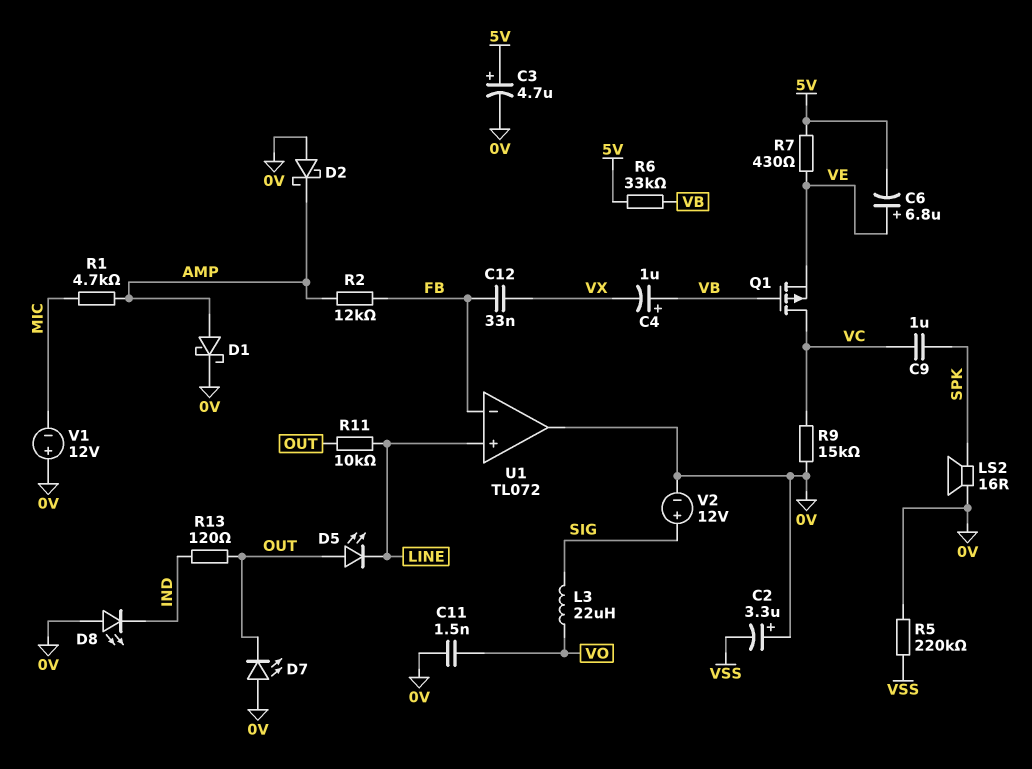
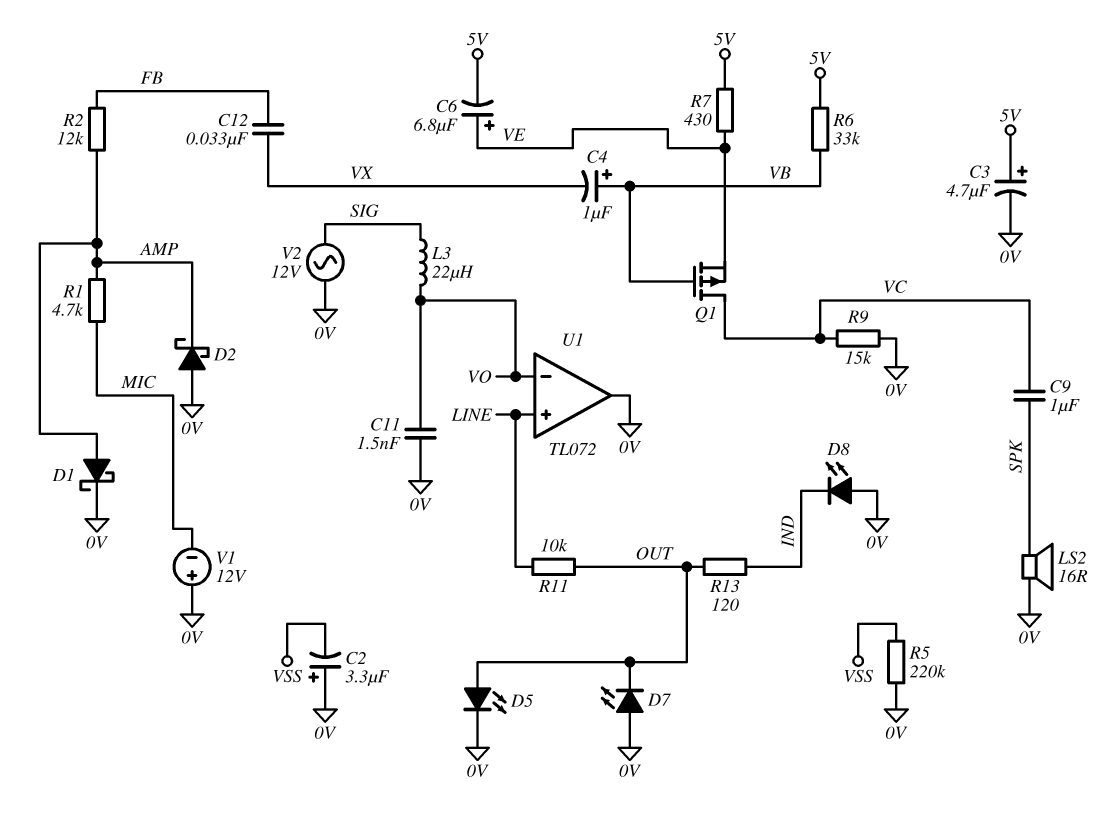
D5: LED (A OUT, K LINE) -> LED (A OUT, K 0V)
U1 pin in-: FB -> VO
V2: 12V (plus SIG, minus 0V) -> AC 12V (0V, SIG)

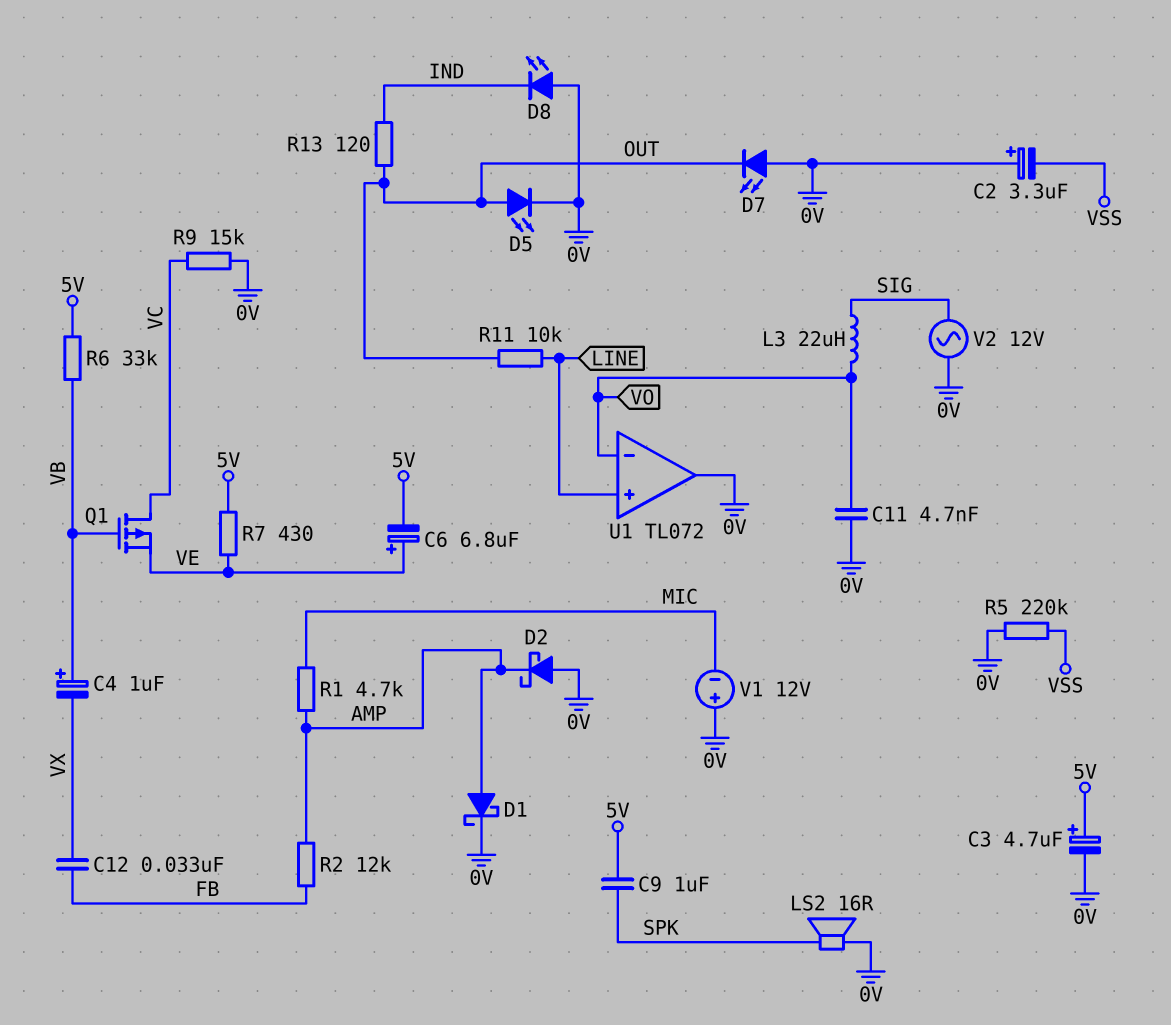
C9: 1uF (SPK, VC) -> 1uF (5V, SPK)
C11: 1.5nF (0V, VO) -> 4.7nF (0V, VO)

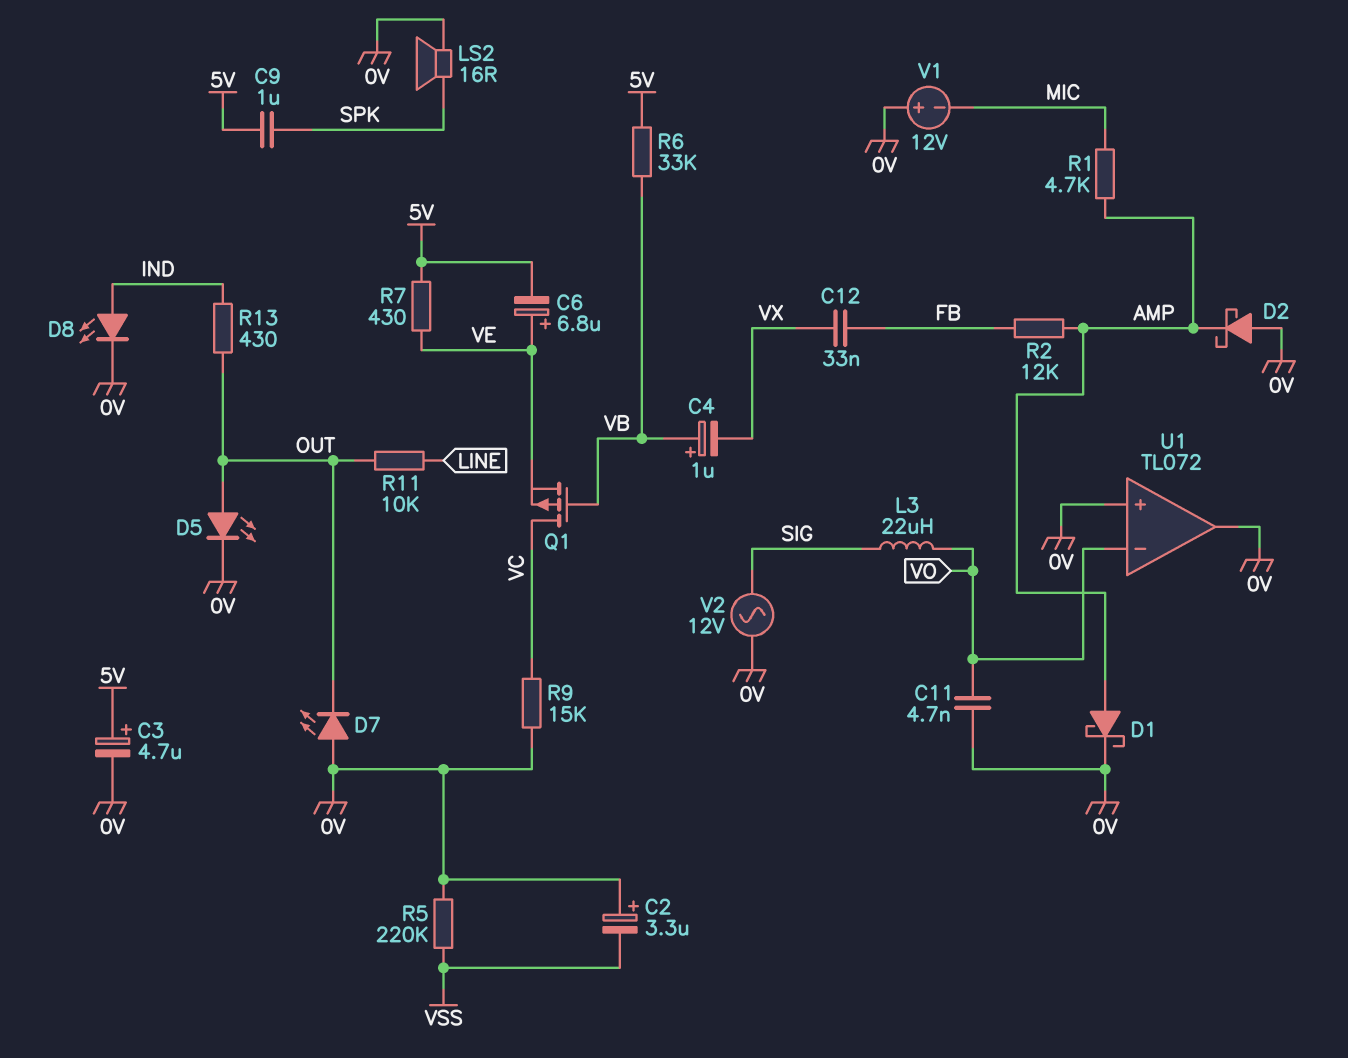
D8: LED (A 0V, K IND) -> LED (A IND, K 0V)
R13: 120 (IND, OUT) -> 430 (IND, OUT)
U1 pin in+: LINE -> 0V

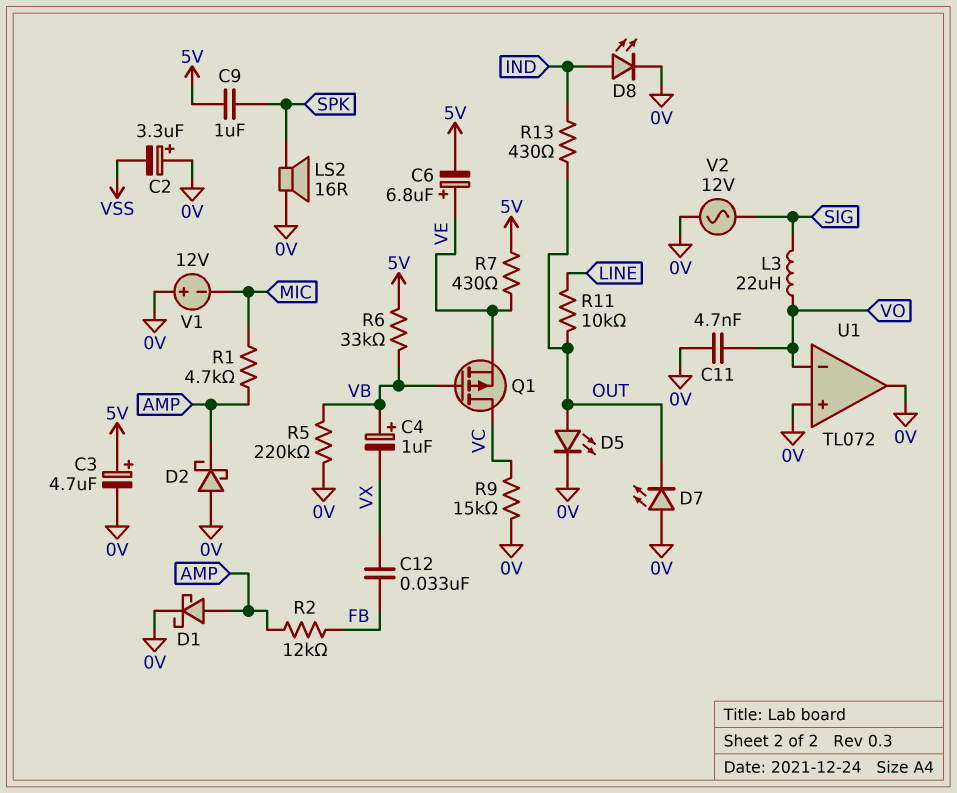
R5: 220k (0V, VSS) -> 220k (0V, VB)

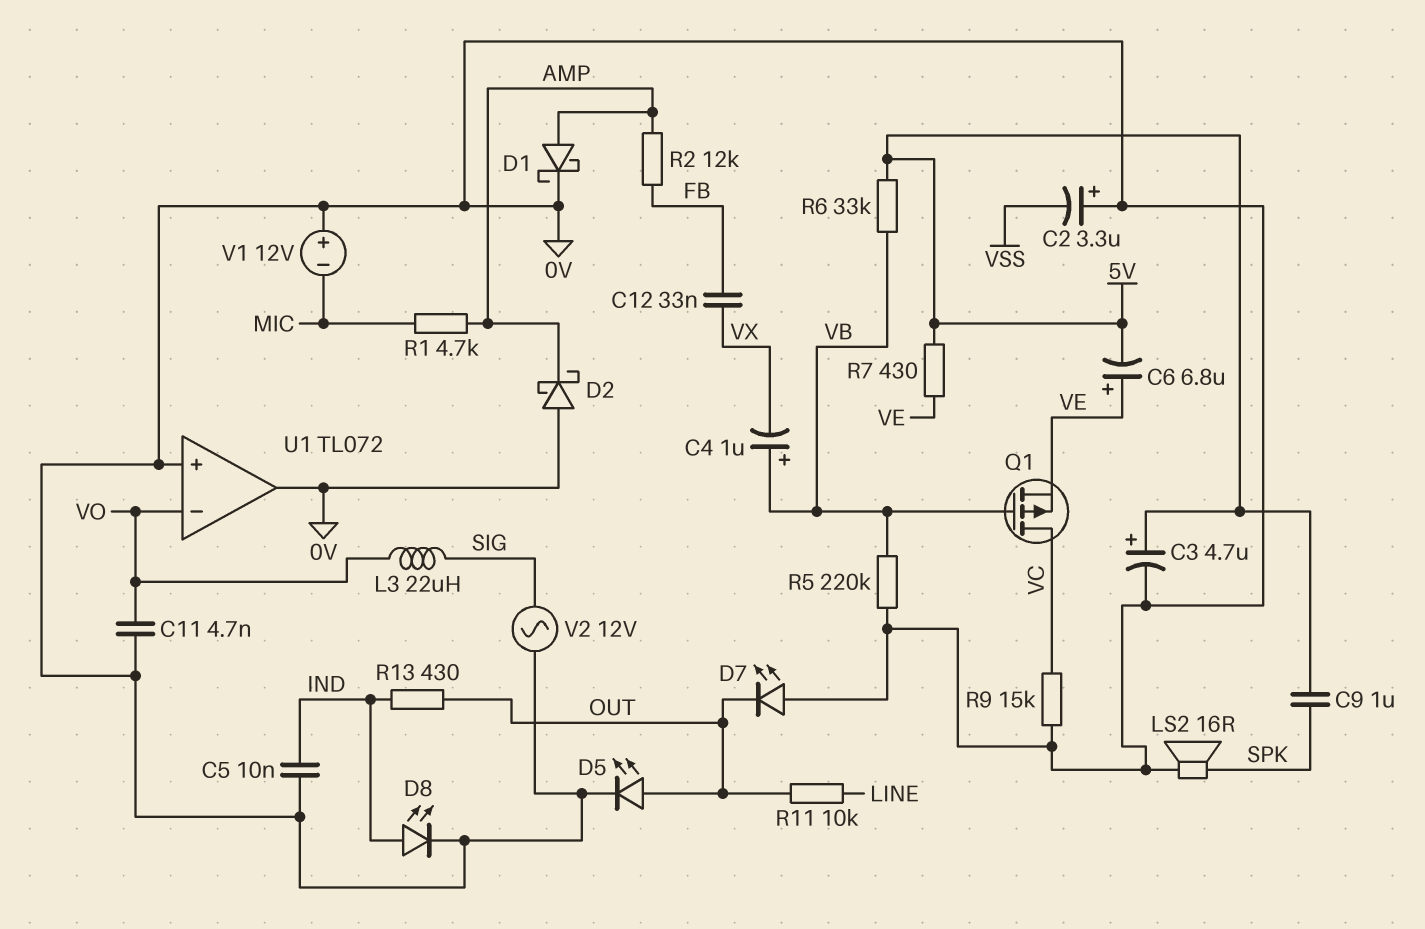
C5: none -> 10nF (0V, IND)

